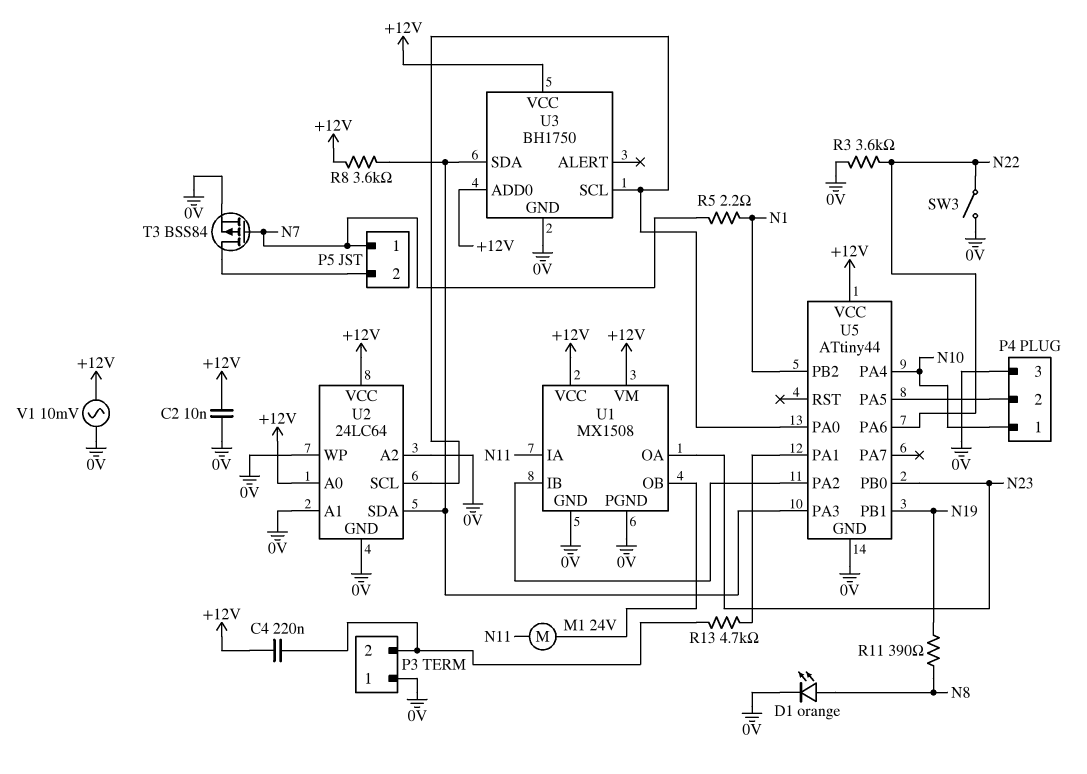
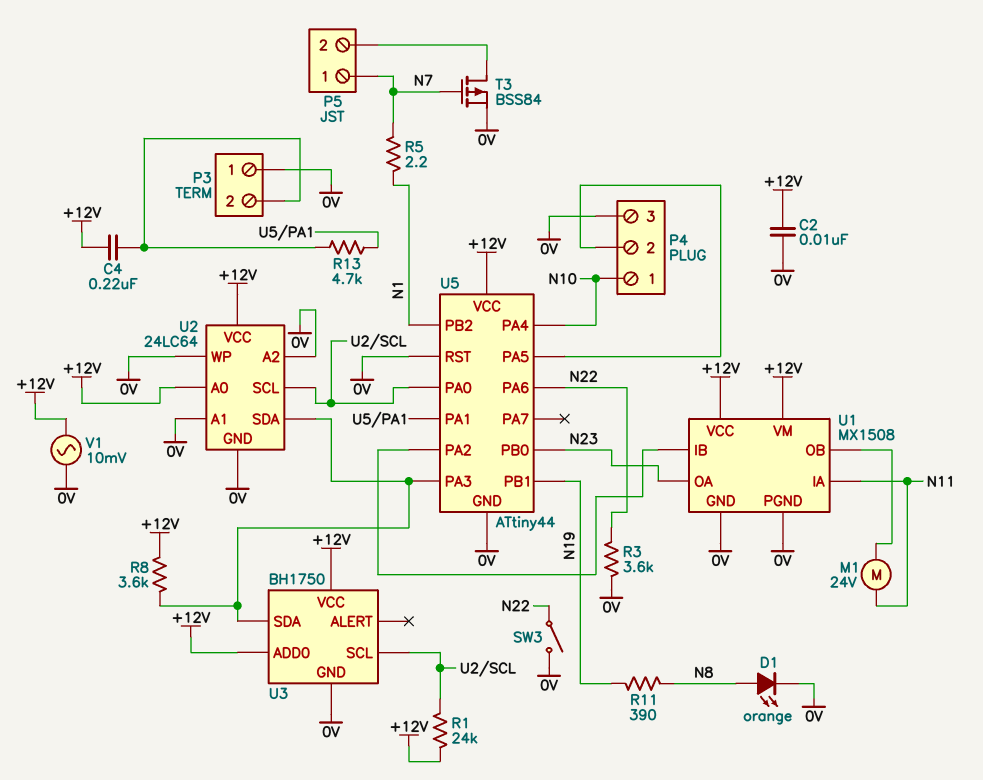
R1: none -> 24k (+12V, U2/SCL)
U5 pin RST: none -> 0V

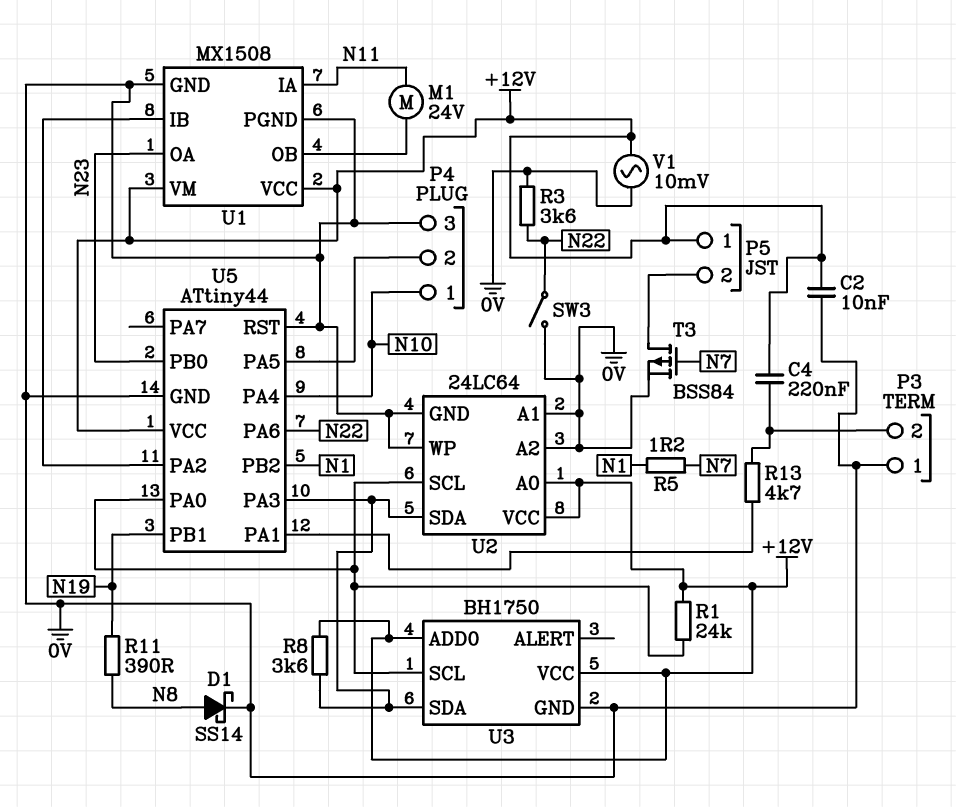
D1: LED orange (A N8, K 0V) -> schottky SS14 (A N8, K 0V)
P5 pin 1: N7 -> +12V
R5: 2.2 (N1, N7) -> 1.2 (N1, N7)

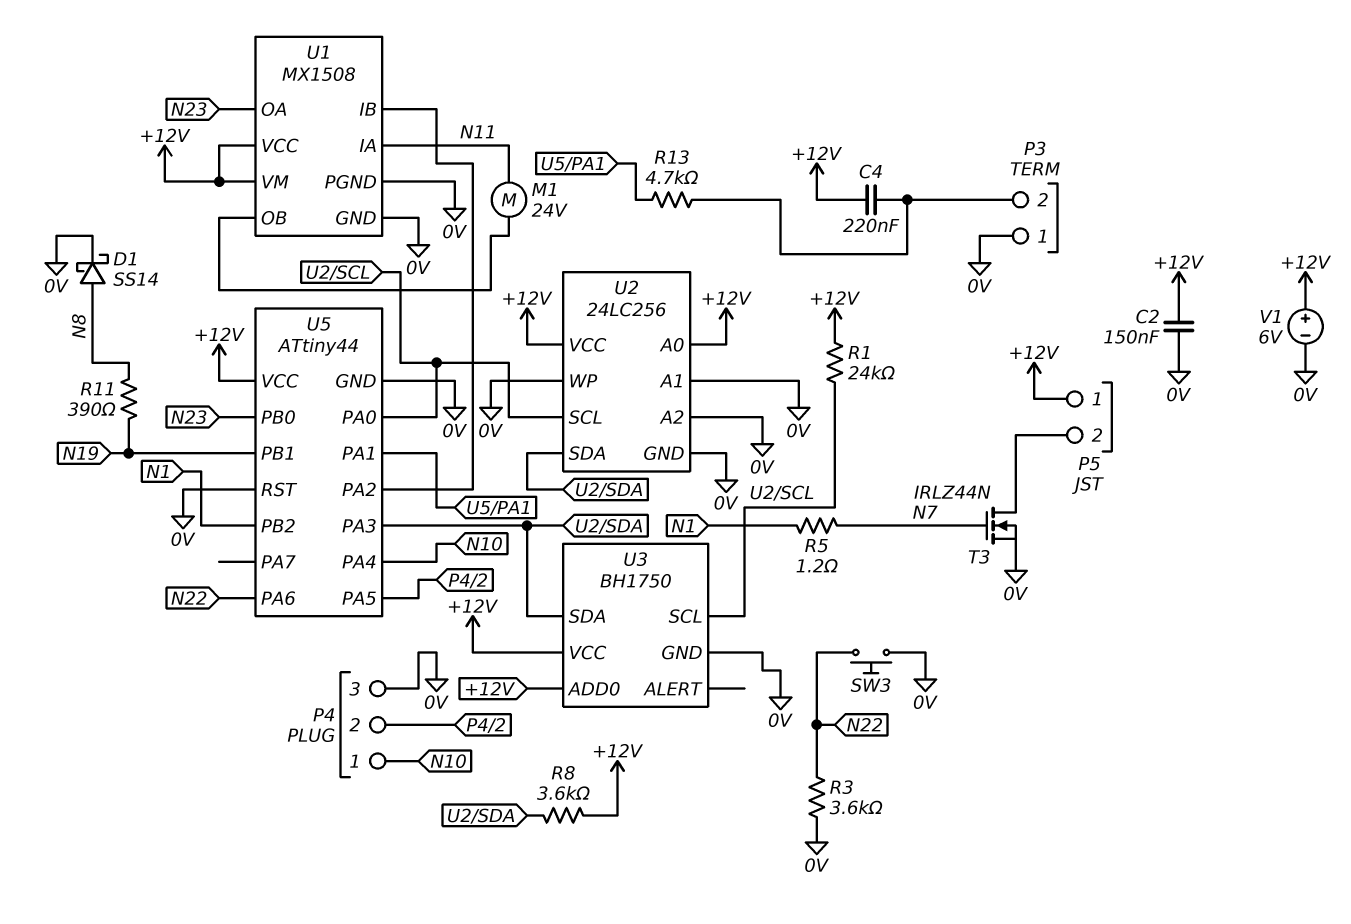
C2: 10nF (+12V, 0V) -> 150nF (+12V, 0V)
SW3: switch (0V, N22) -> button (0V, N22)
T3: PMOS BSS84 (G N7, D P5/2, S 0V) -> NMOS IRLZ44N (G N7, D P5/2, S 0V)
U2: 24LC64 -> 24LC256
V1: AC 10mV (+12V, 0V) -> 6V (plus +12V, minus 0V)

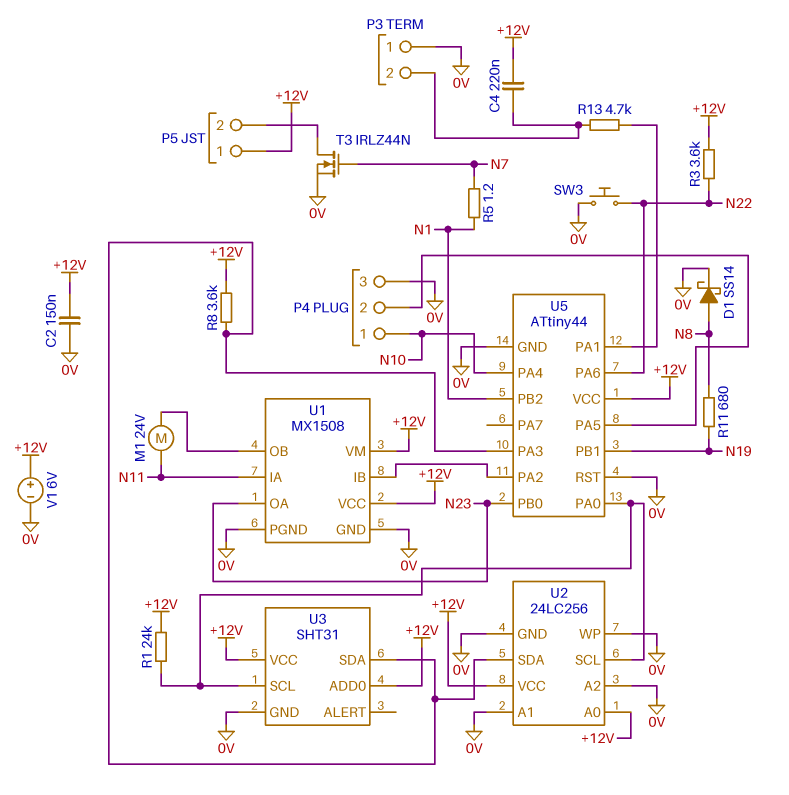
R3: 3.6k (0V, N22) -> 3.6k (+12V, N22)
R11: 390 (N8, N19) -> 680 (N8, N19)
U3: BH1750 -> SHT31

